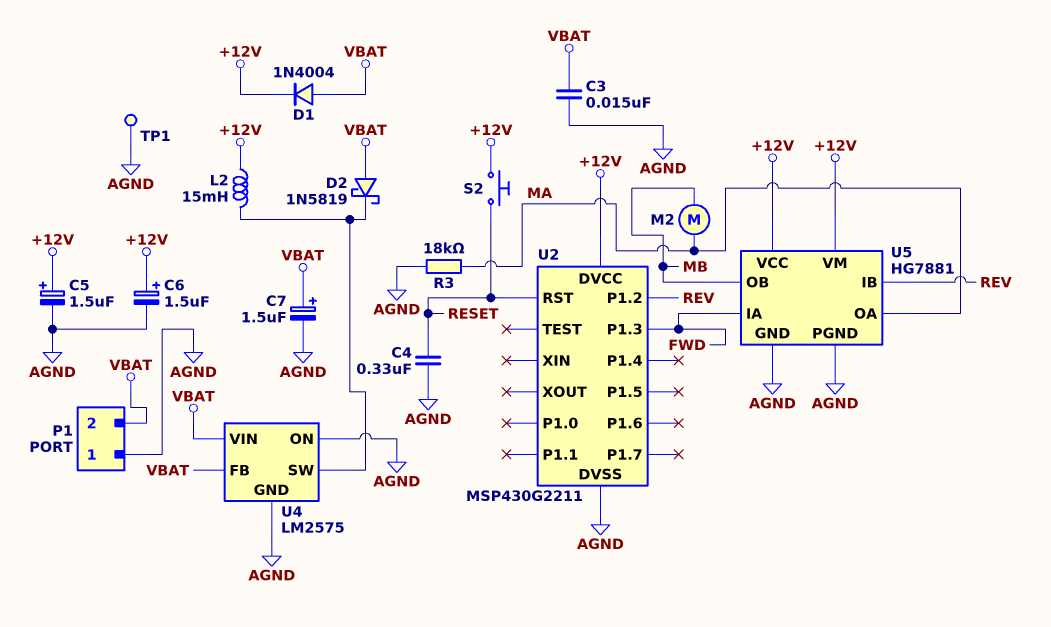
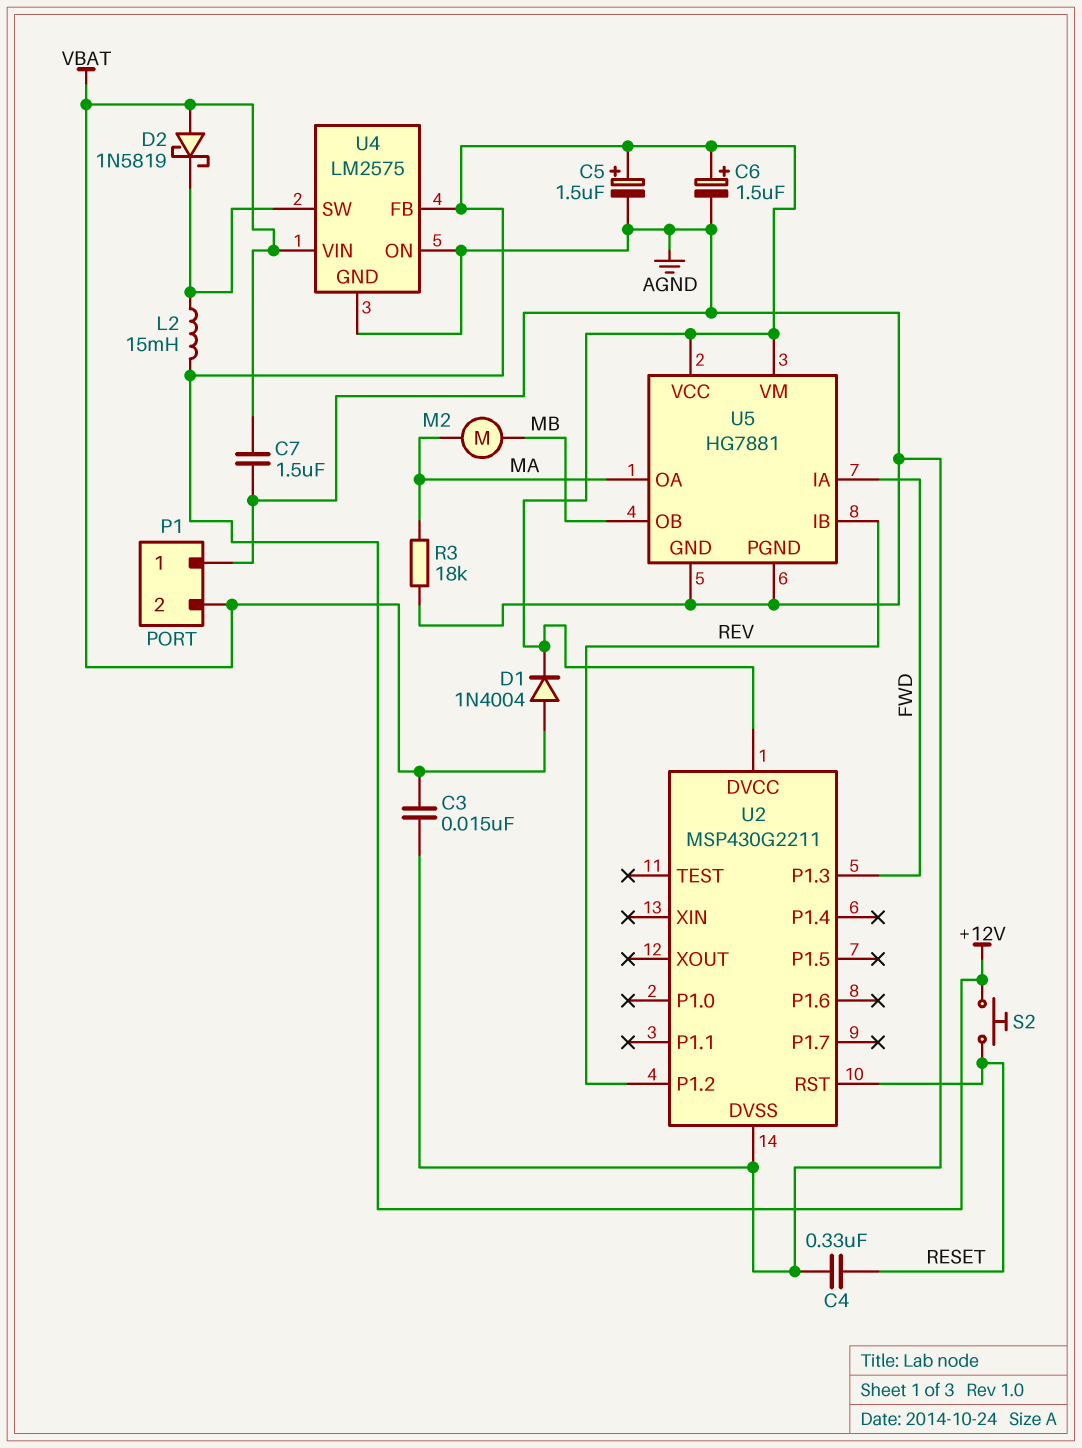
C7: 1.5uF (plus VBAT, minus AGND) -> 1.5uF (AGND, VBAT)
TP1: test point (AGND) -> none
U4 pin FB: VBAT -> +12V

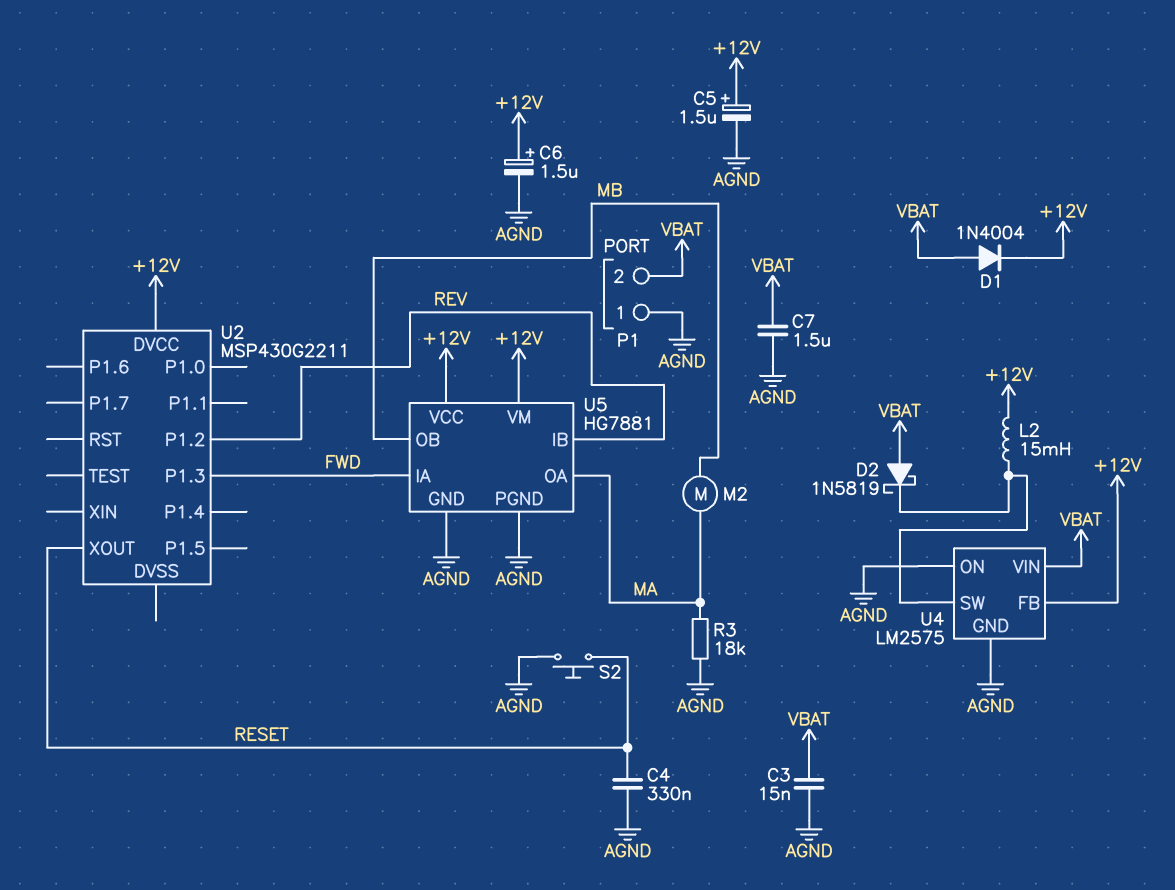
S2: button (+12V, RESET) -> button (AGND, RESET)
U2 pin DVSS: AGND -> none
U2 pin RST: RESET -> none
U2 pin XOUT: none -> RESET

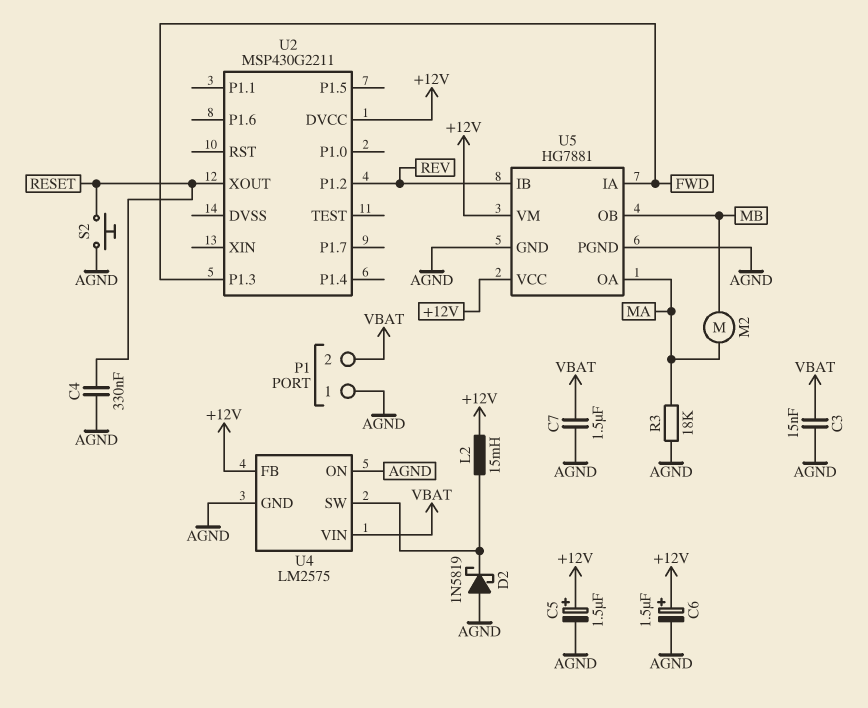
D1: diode 1N4004 (A VBAT, K +12V) -> none
D2: schottky 1N5819 (A VBAT, K U4/SW) -> schottky 1N5819 (A AGND, K U4/SW)

